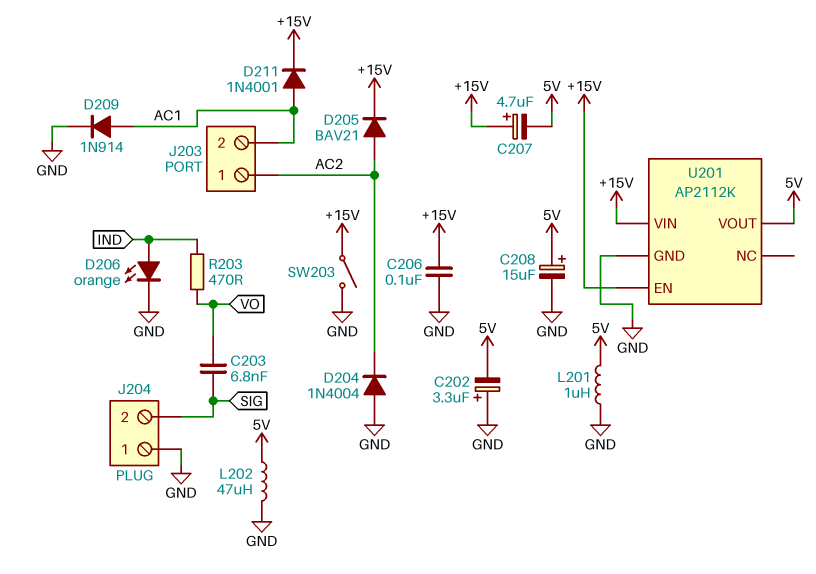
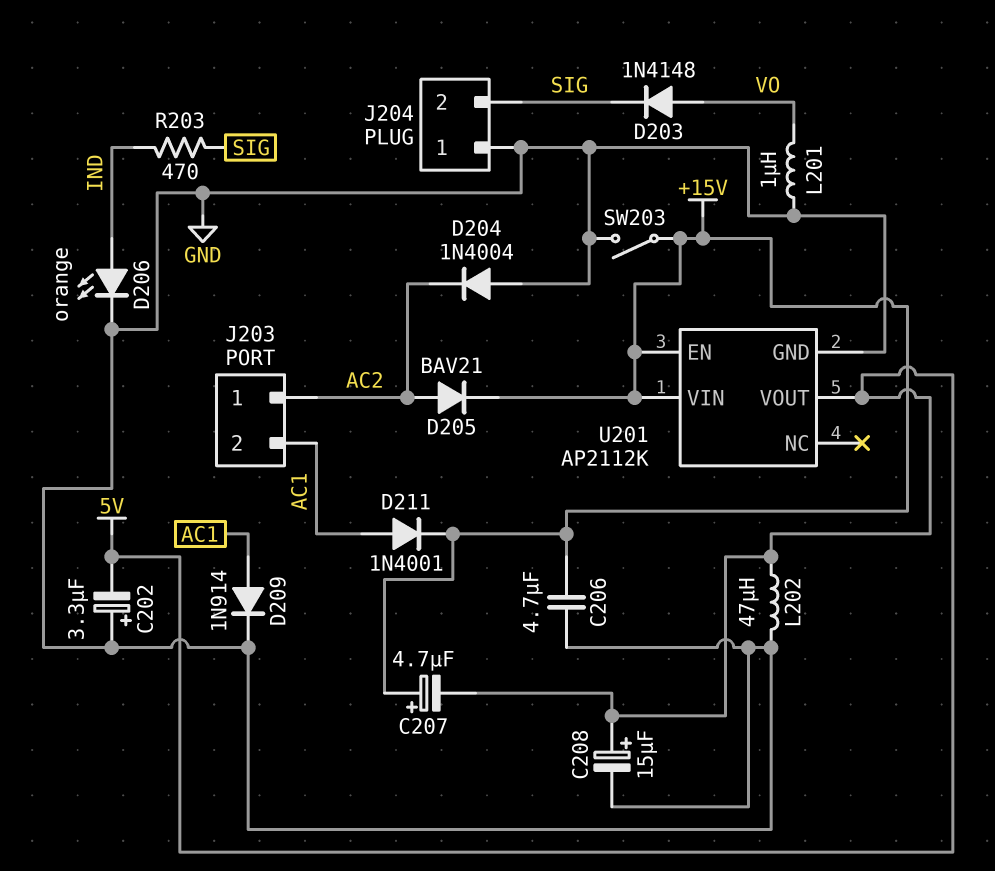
C203: 6.8nF (SIG, VO) -> none
C206: 100nF (+15V, GND) -> 4.7uF (+15V, GND)
D203: none -> diode 1N4148 (A VO, K SIG)
L201: 1uH (5V, GND) -> 1uH (GND, VO)
R203: 470 (IND, VO) -> 470 (IND, SIG)

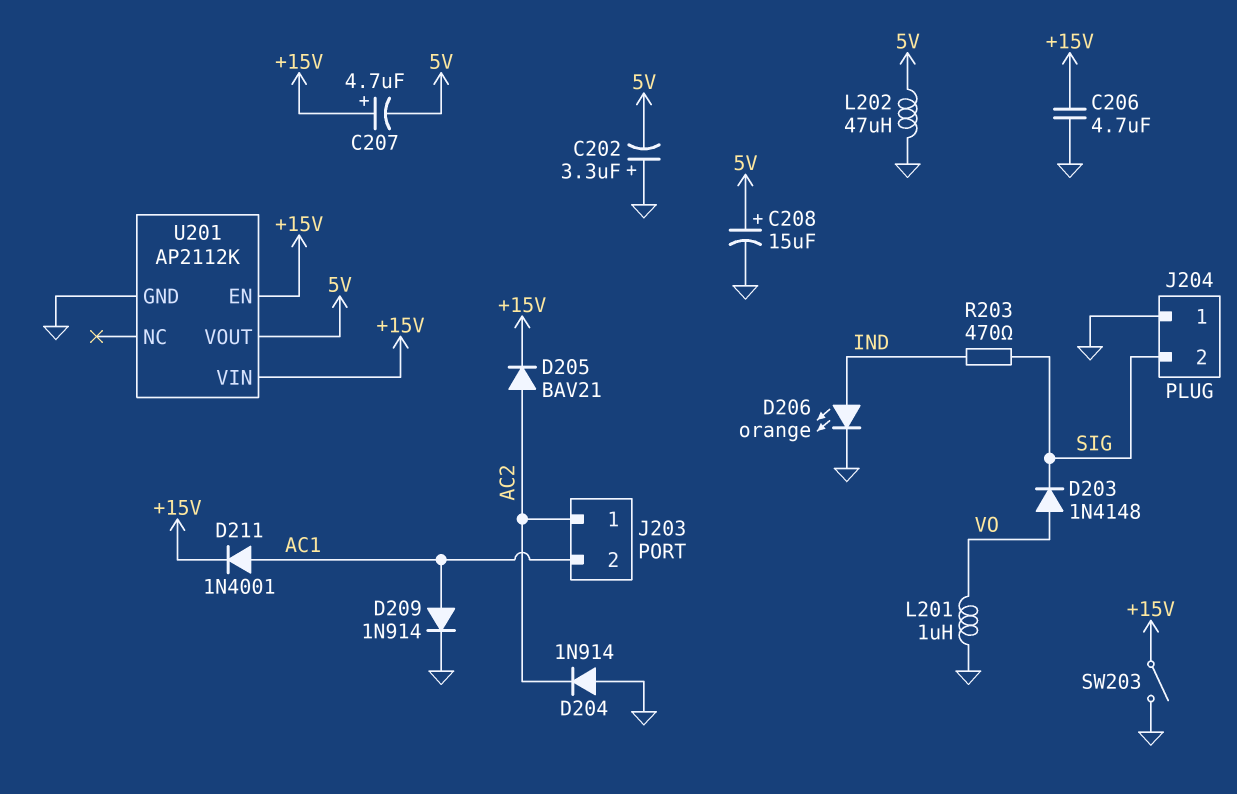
D204: diode 1N4004 (A GND, K AC2) -> diode 1N914 (A GND, K AC2)

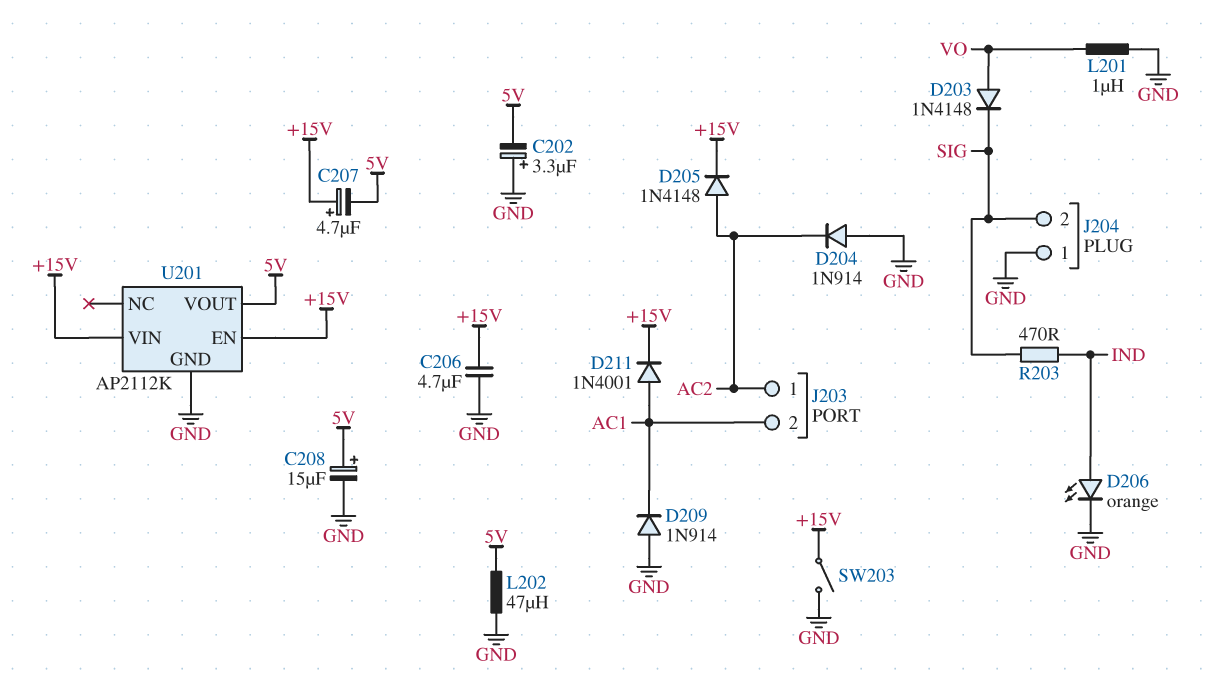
D205: diode BAV21 (A AC2, K +15V) -> diode 1N4148 (A AC2, K +15V)
D209: diode 1N914 (A AC1, K GND) -> diode 1N914 (A GND, K AC1)

